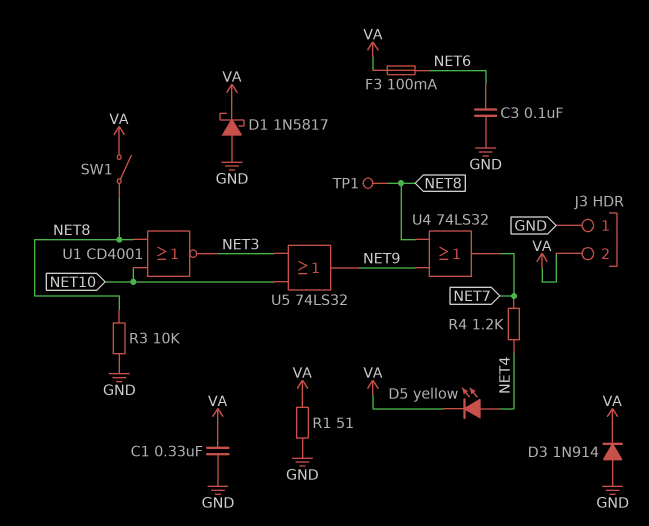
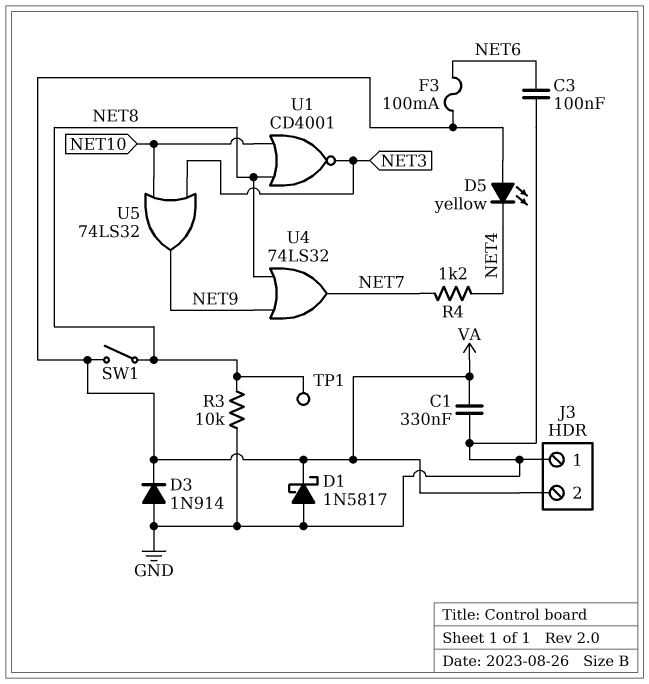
D5: LED yellow (A NET4, K VA) -> LED yellow (A VA, K NET4)
R1: 51 (GND, VA) -> none

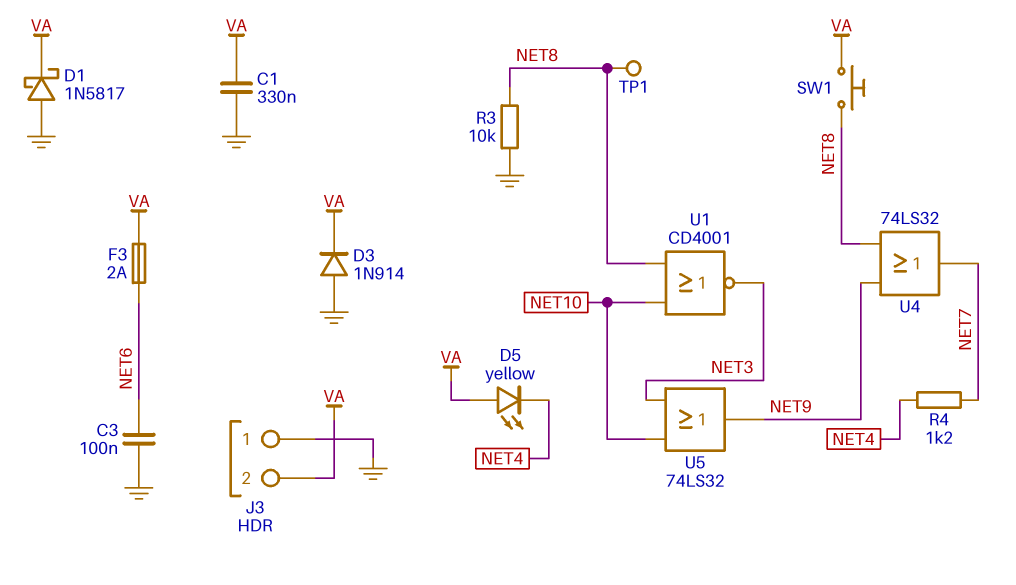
F3: 100mA (NET6, VA) -> 2A (NET6, VA)
SW1: switch (NET8, VA) -> button (NET8, VA)

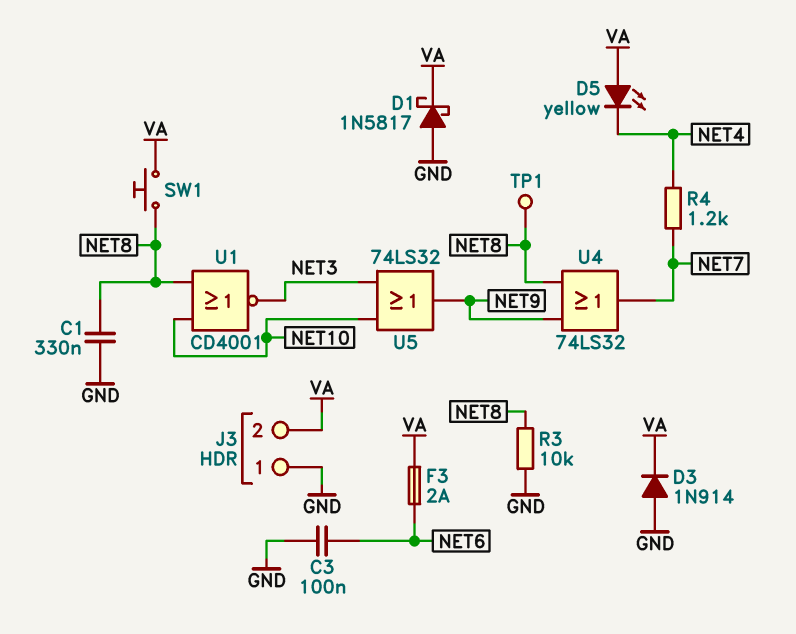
C1: 330nF (GND, VA) -> 330nF (GND, NET8)

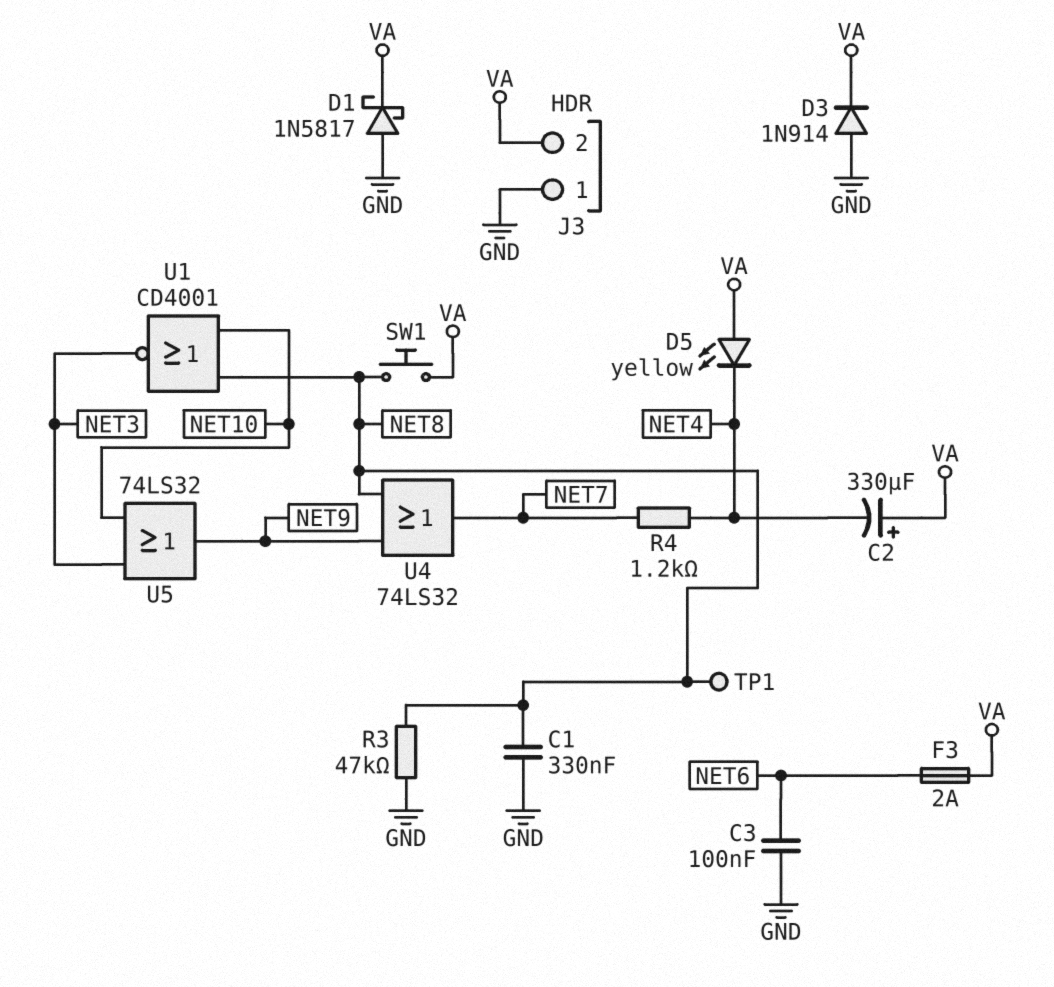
C2: none -> 330uF (plus VA, minus NET4)
R3: 10k (GND, NET8) -> 47k (GND, NET8)

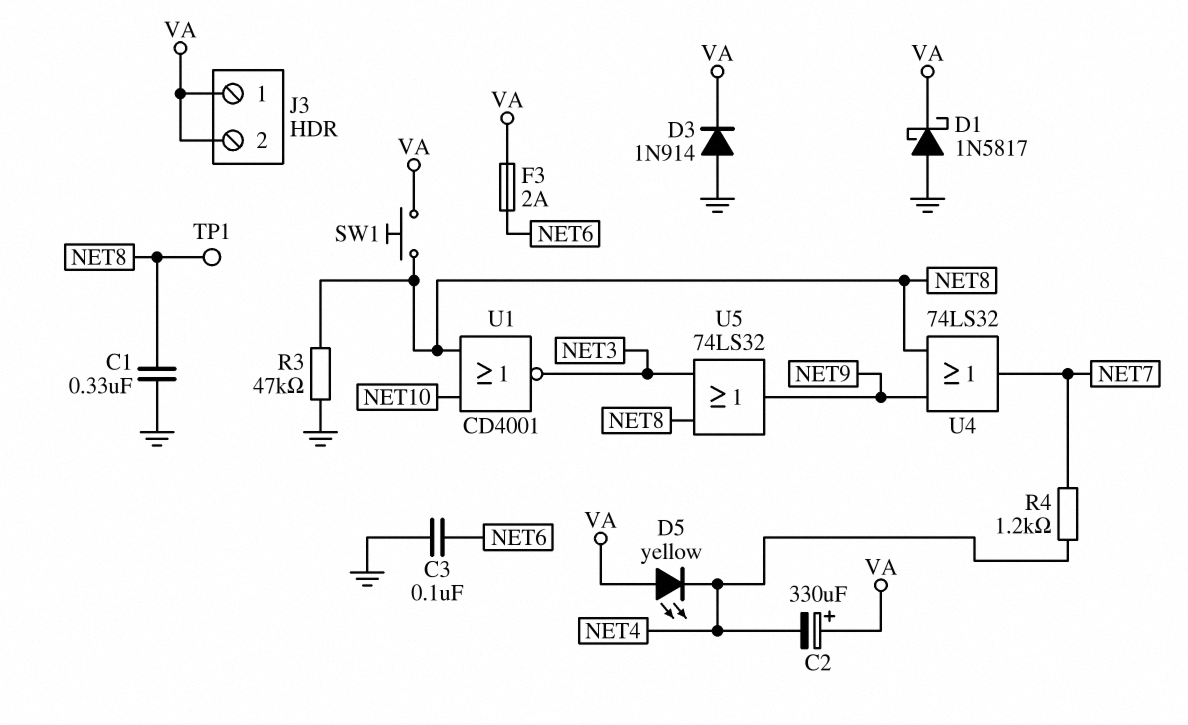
J3 pin 1: GND -> VA
U5: OR 74LS32 (in NET3, in NET10, out NET9) -> OR 74LS32 (in NET3, in NET8, out NET9)

